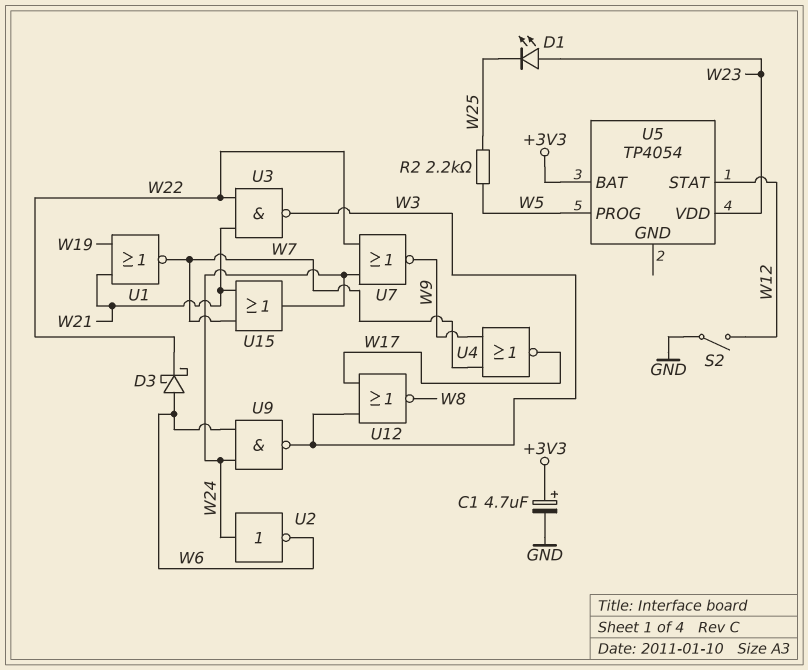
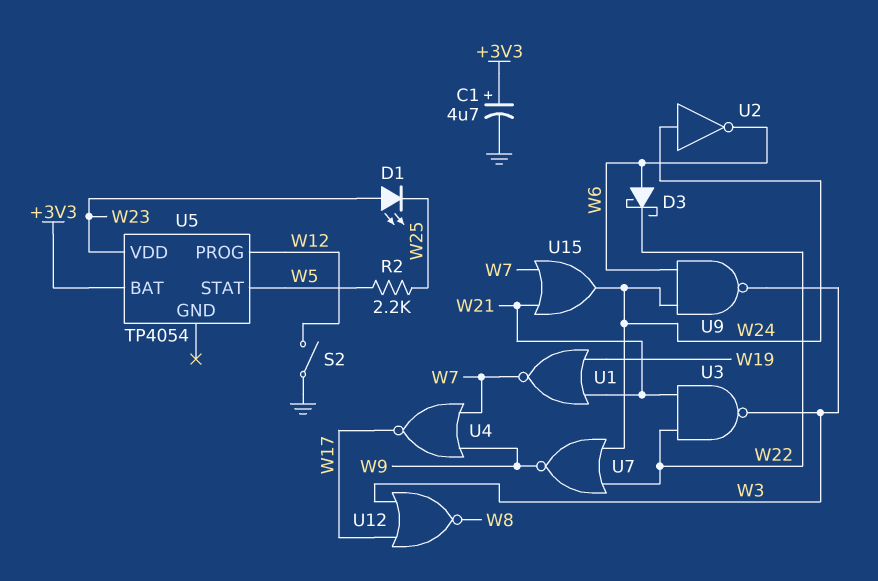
U5 pin PROG: W5 -> W12
U5 pin STAT: W12 -> W5

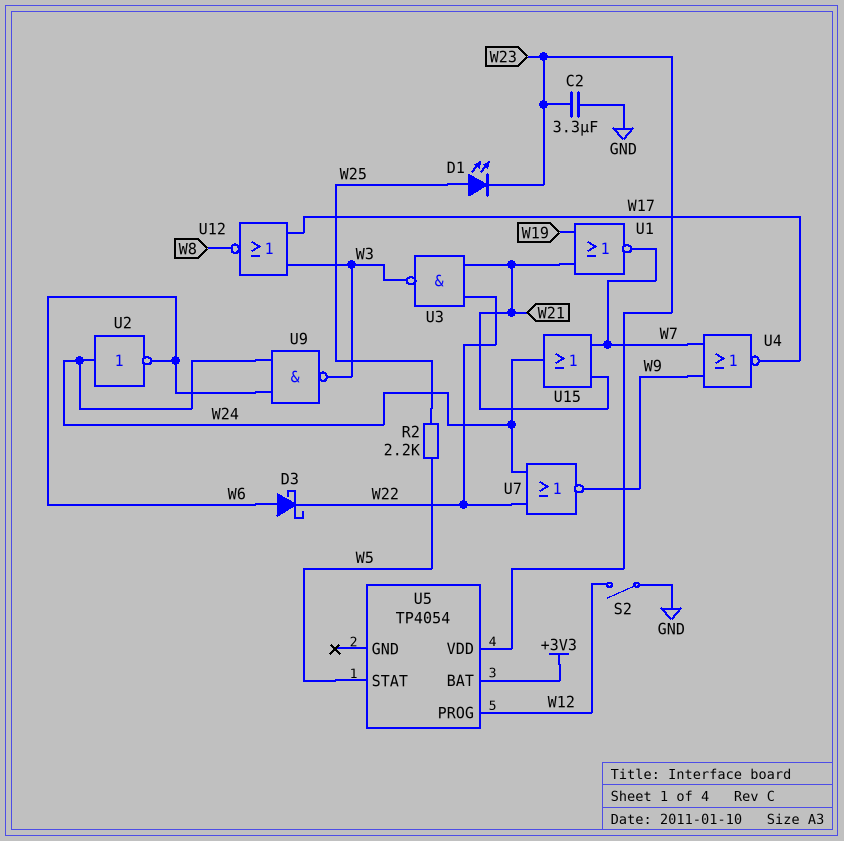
C1: 4.7uF (plus +3V3, minus GND) -> none
C2: none -> 3.3uF (GND, W23)
D1: LED (A W23, K W25) -> LED (A W25, K W23)

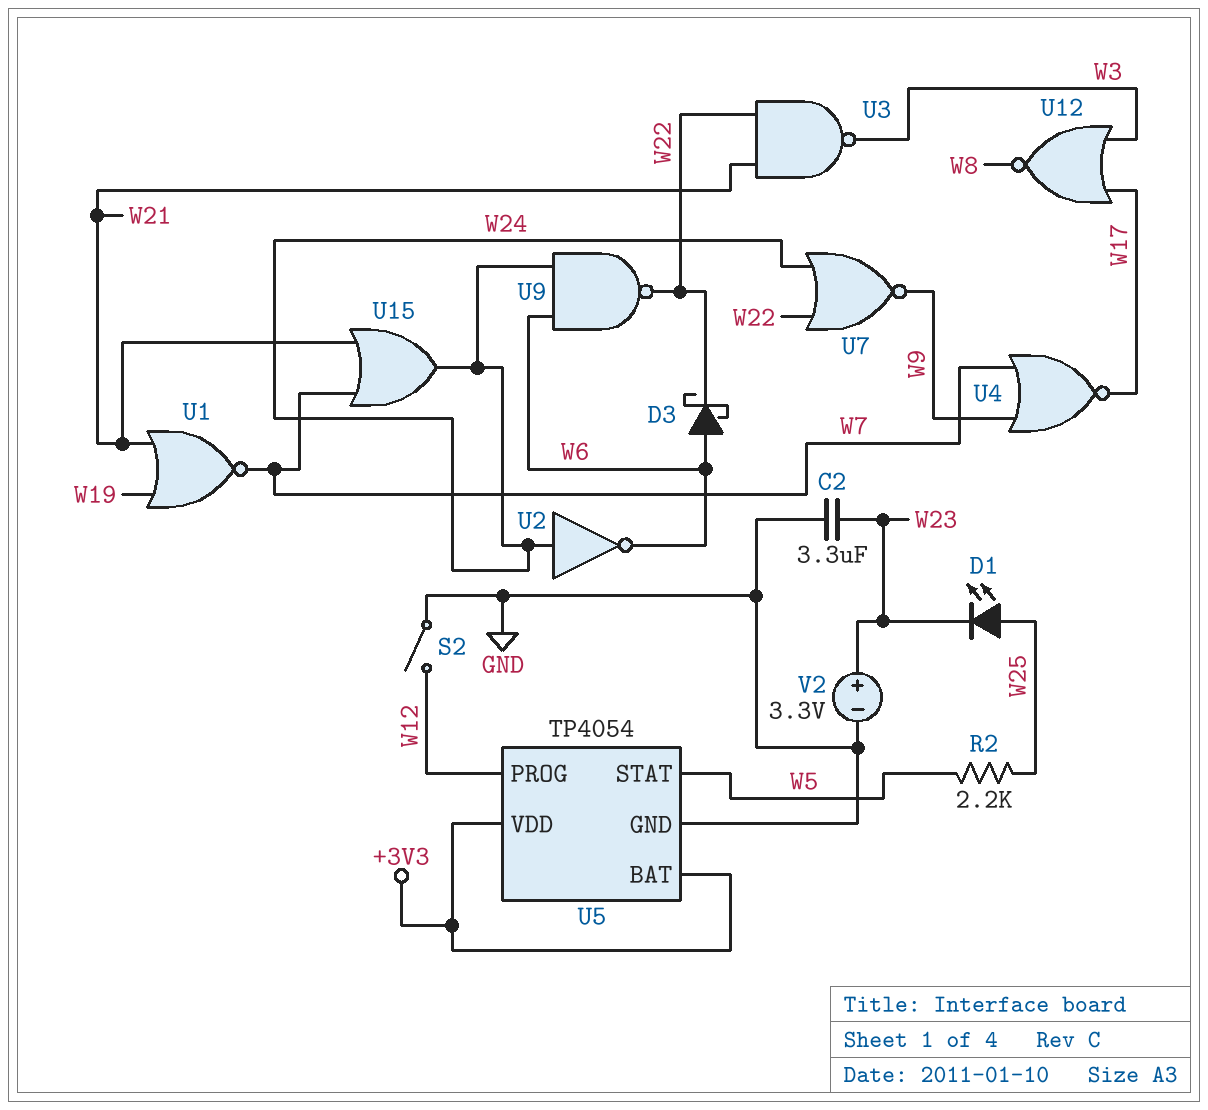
U5 pin GND: none -> GND
U5 pin VDD: W23 -> +3V3
U9: NAND (in W6, in W24, out W3) -> NAND (in W6, in W24, out W22)
V2: none -> 3.3V (plus W23, minus GND)

